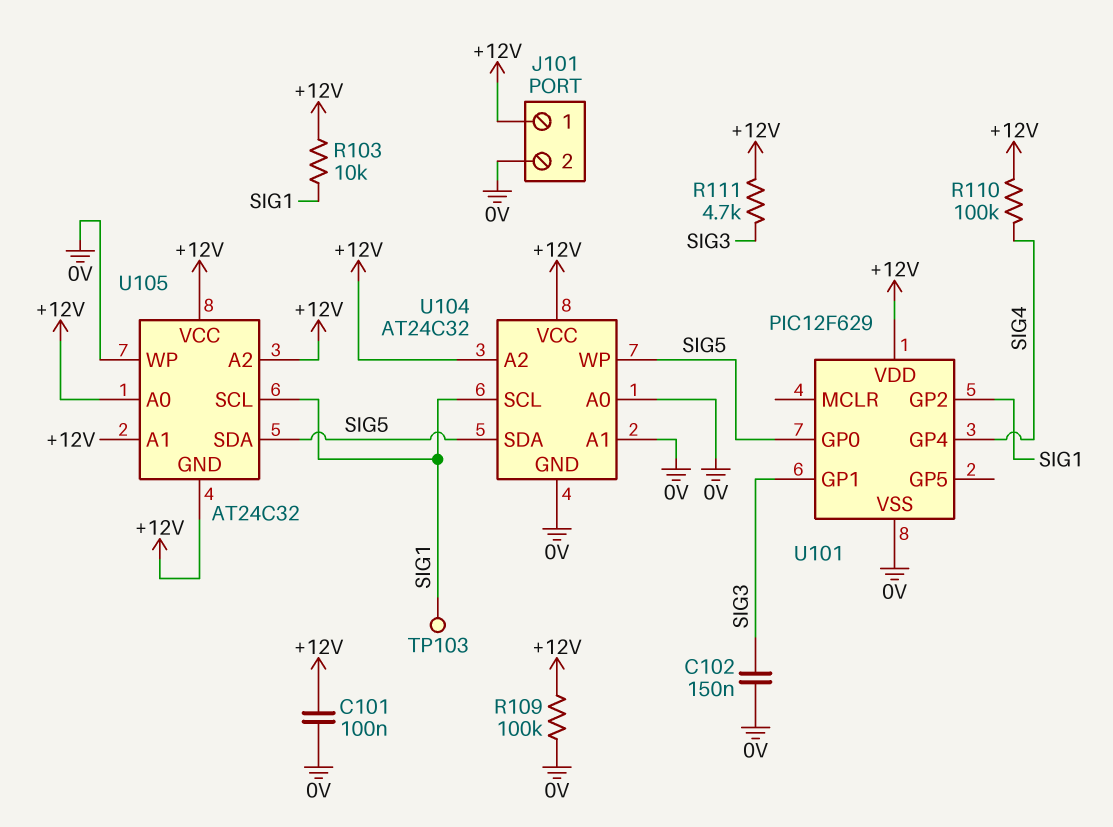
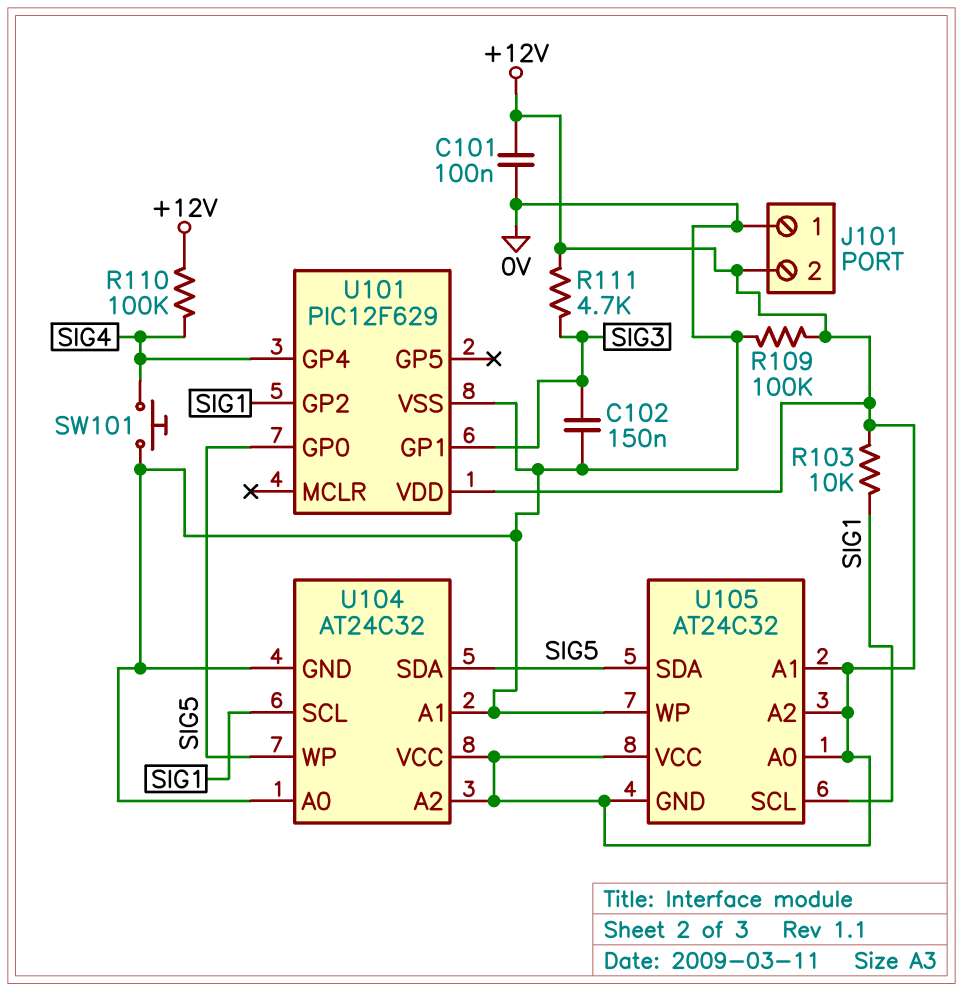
J101 pin 1: +12V -> 0V
J101 pin 2: 0V -> +12V
SW101: none -> button (0V, SIG4)
TP103: test point (SIG1) -> none

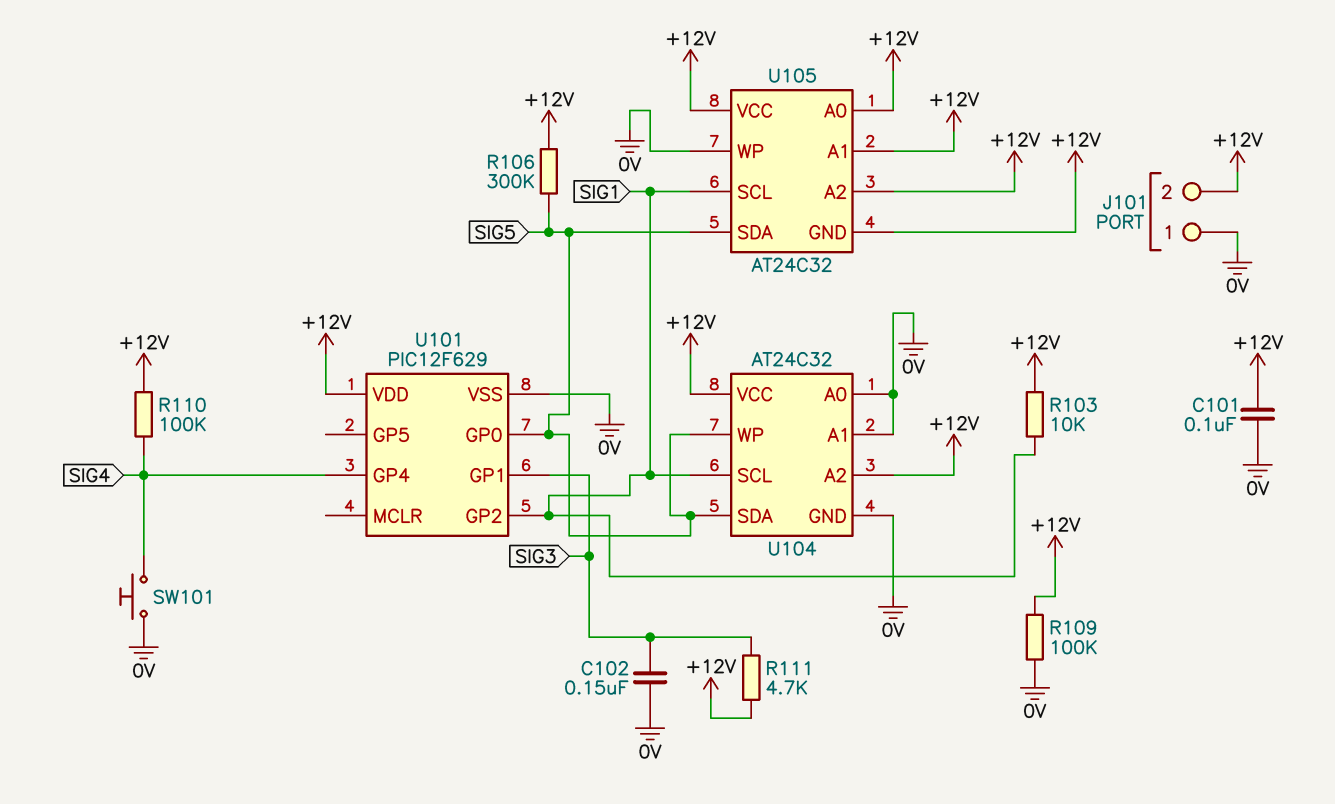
R106: none -> 300k (+12V, SIG5)

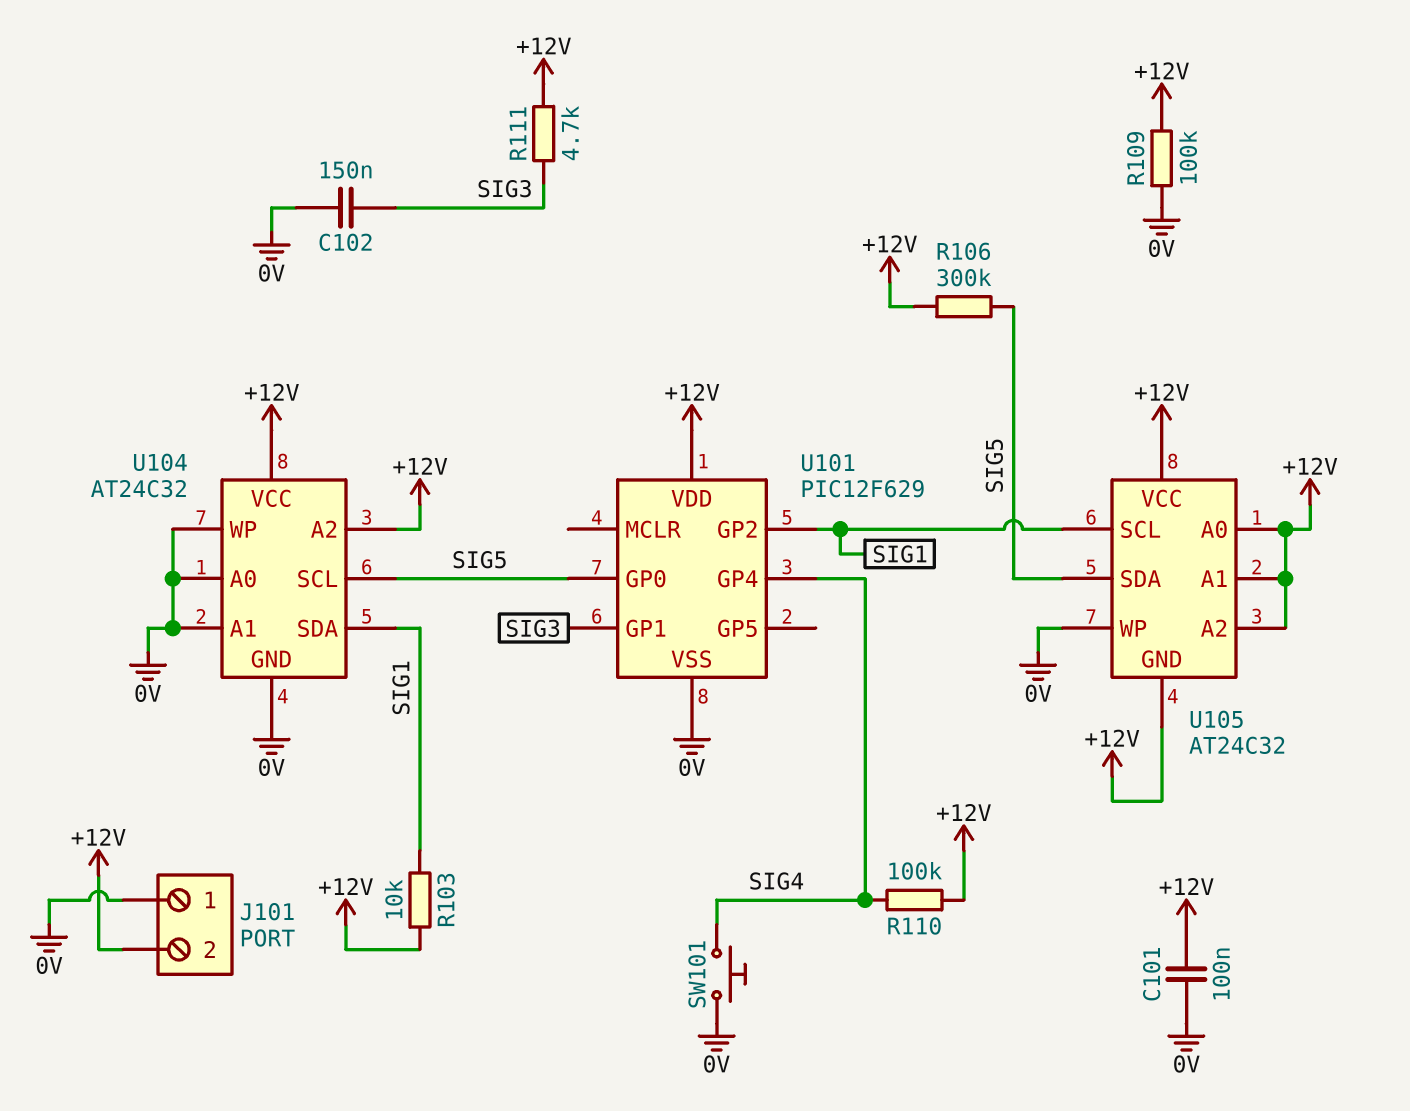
U104 pin SCL: SIG1 -> SIG5
U104 pin SDA: SIG5 -> SIG1
U104 pin WP: SIG5 -> 0V

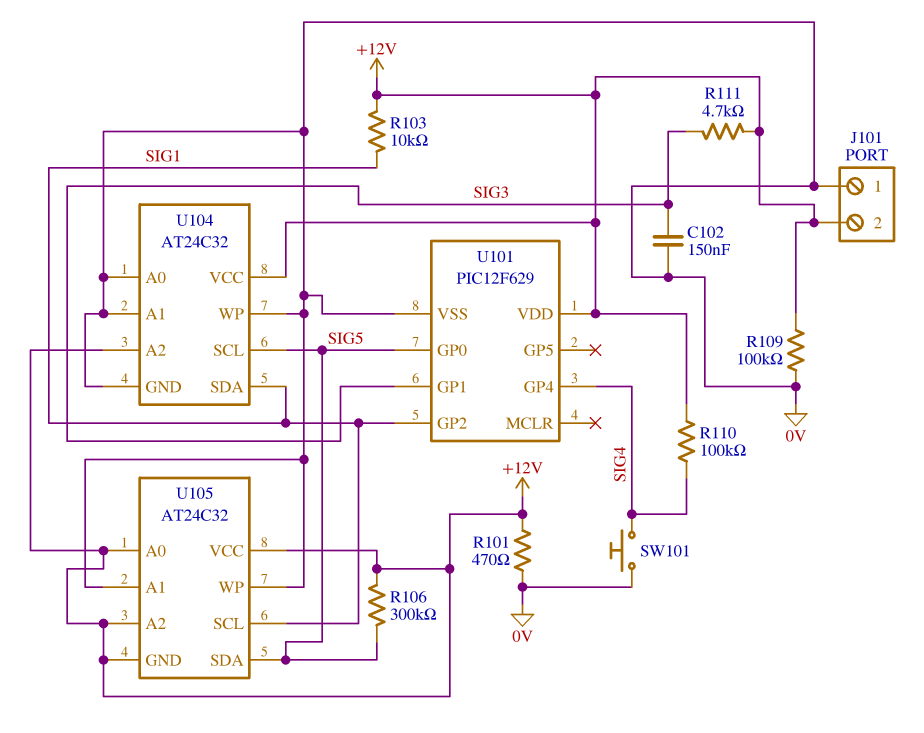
C101: 100nF (+12V, 0V) -> none
R101: none -> 470 (+12V, 0V)
U105 pin A1: +12V -> 0V

